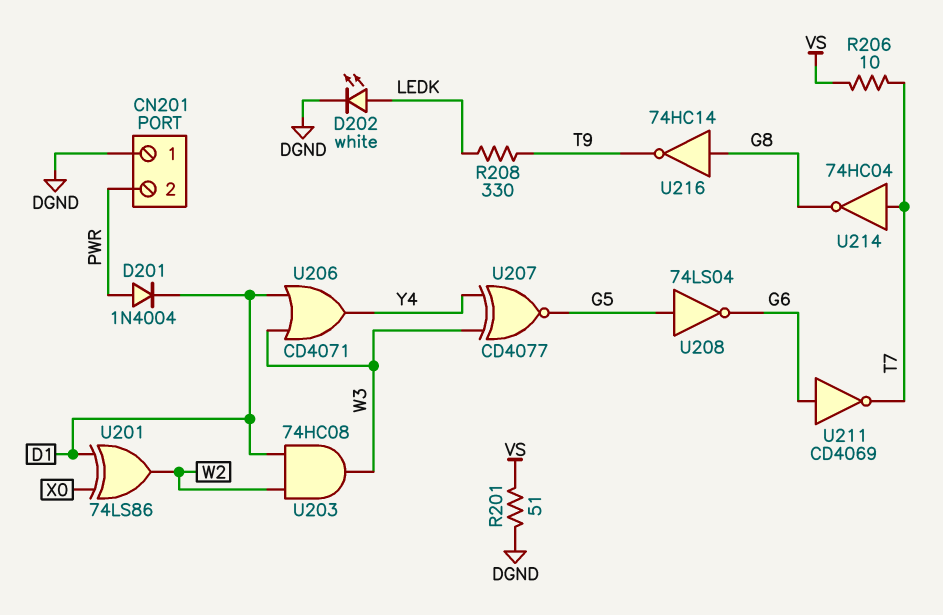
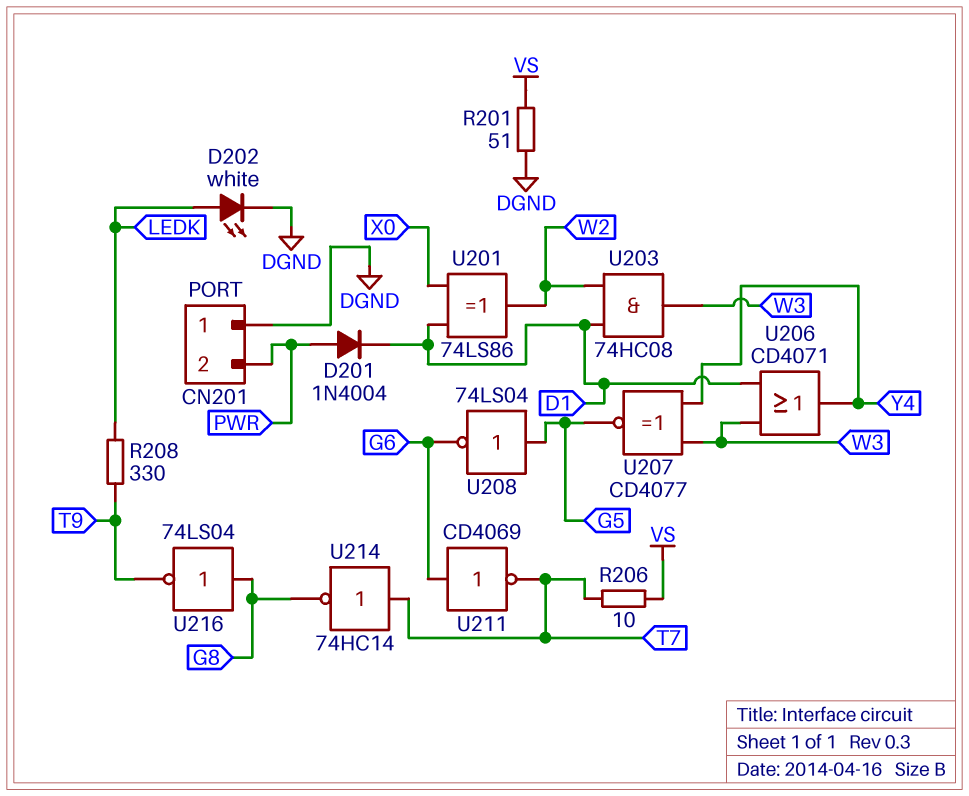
U214: NOT 74HC04 (in T7, out G8) -> NOT 74HC14 (in T7, out G8)
U216: NOT 74HC14 (in G8, out T9) -> NOT 74LS04 (in G8, out T9)

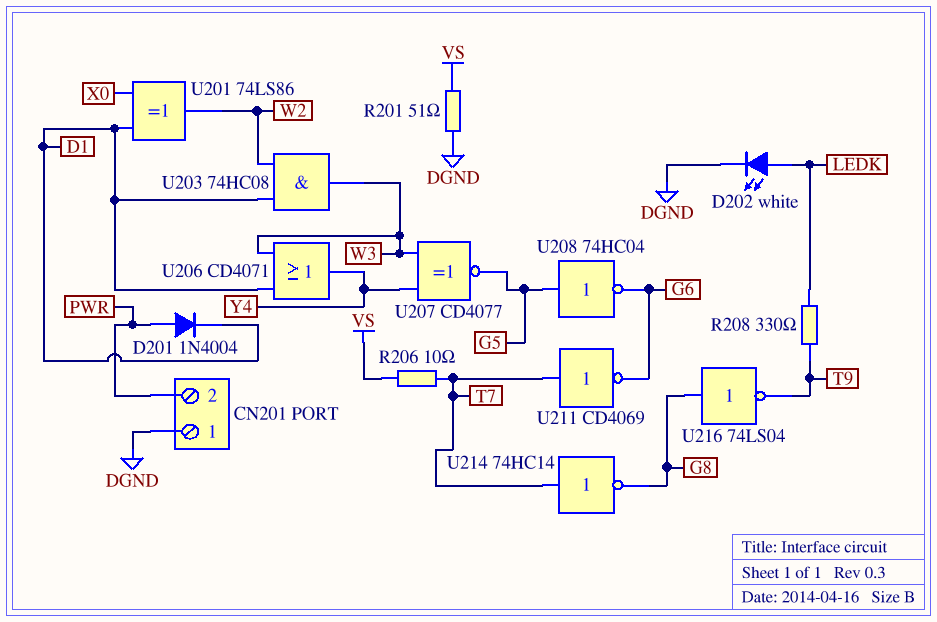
U208: NOT 74LS04 (in G5, out G6) -> NOT 74HC04 (in G5, out G6)
U211: NOT CD4069 (in G6, out T7) -> NOT CD4069 (in T7, out G6)

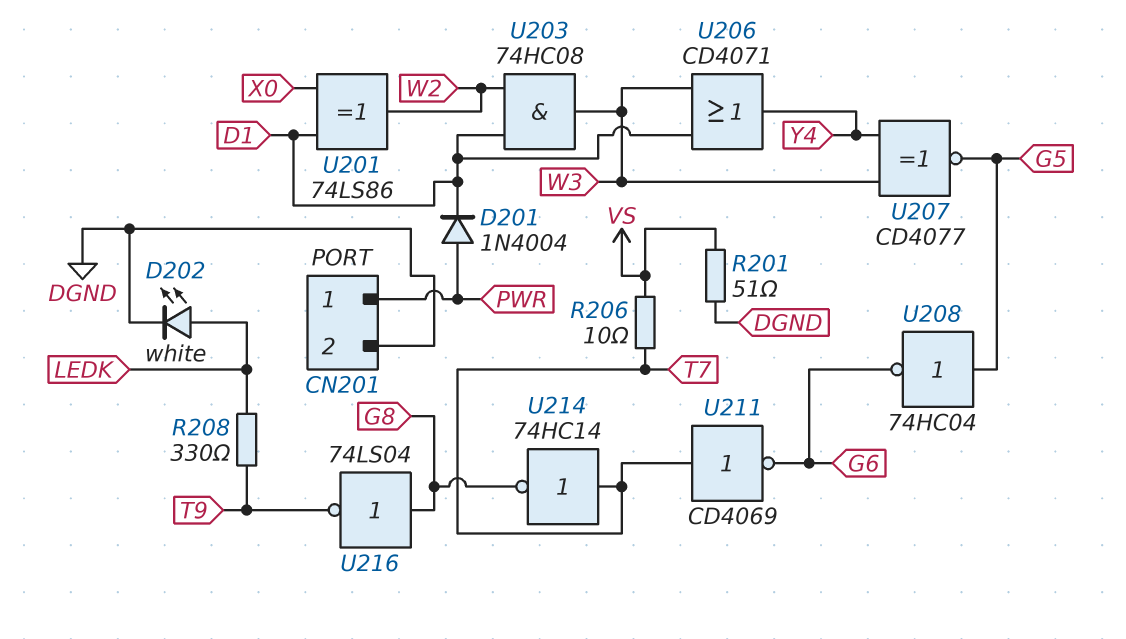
CN201 pin 1: DGND -> PWR
CN201 pin 2: PWR -> DGND

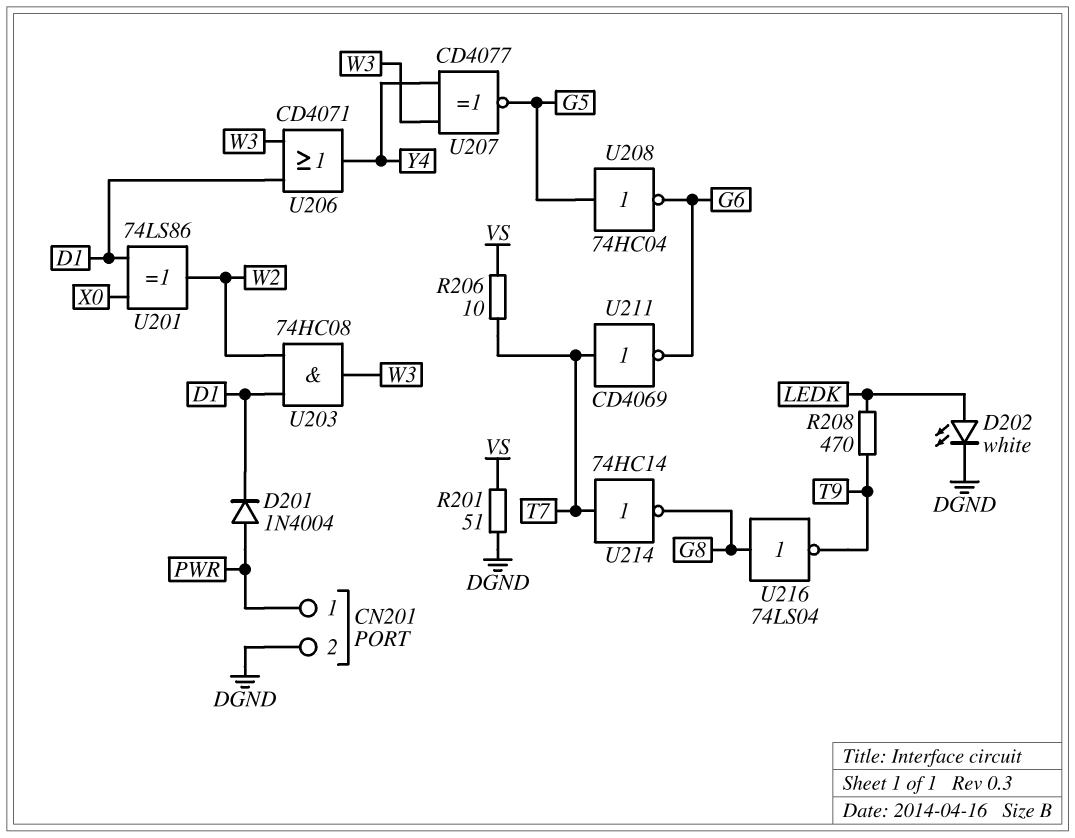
R208: 330 (LEDK, T9) -> 470 (LEDK, T9)

